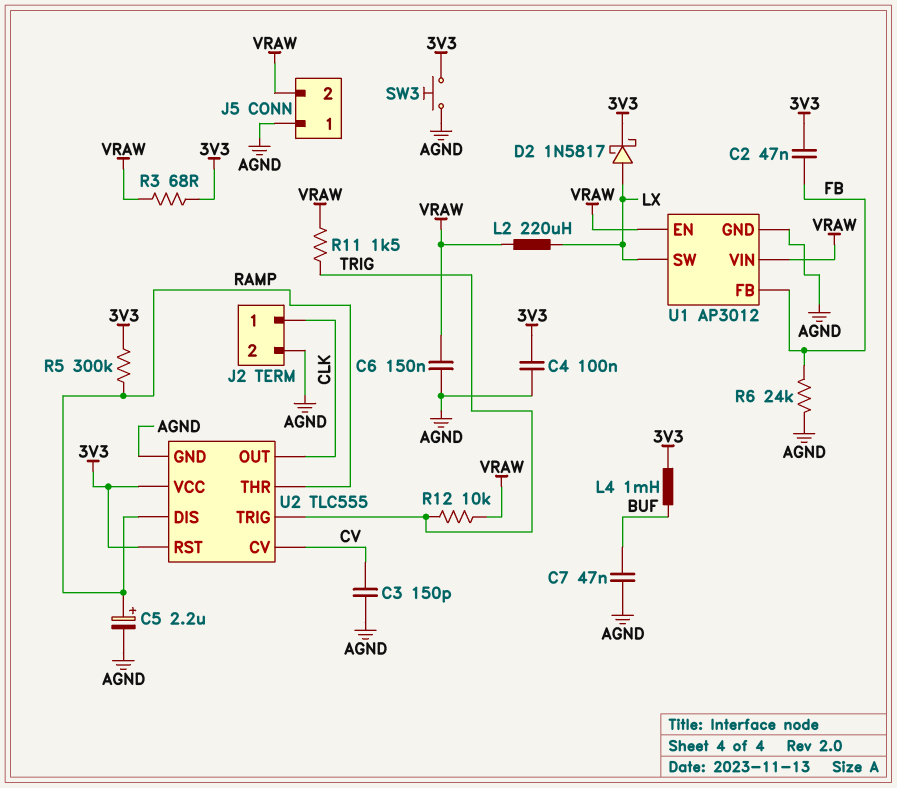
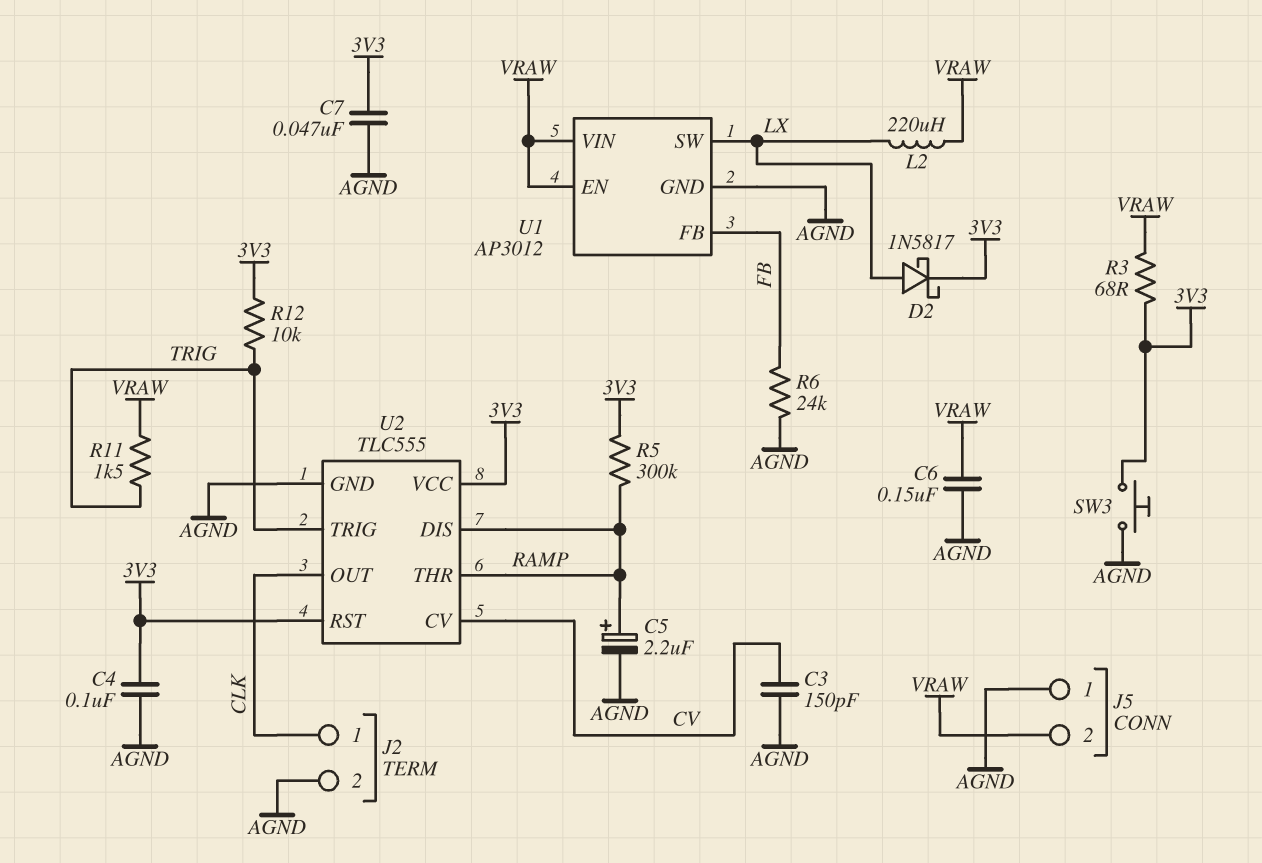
C2: 47nF (3V3, FB) -> none
C7: 47nF (AGND, BUF) -> 47nF (3V3, AGND)
L4: 1mH (3V3, BUF) -> none
R12: 10k (TRIG, VRAW) -> 10k (3V3, TRIG)

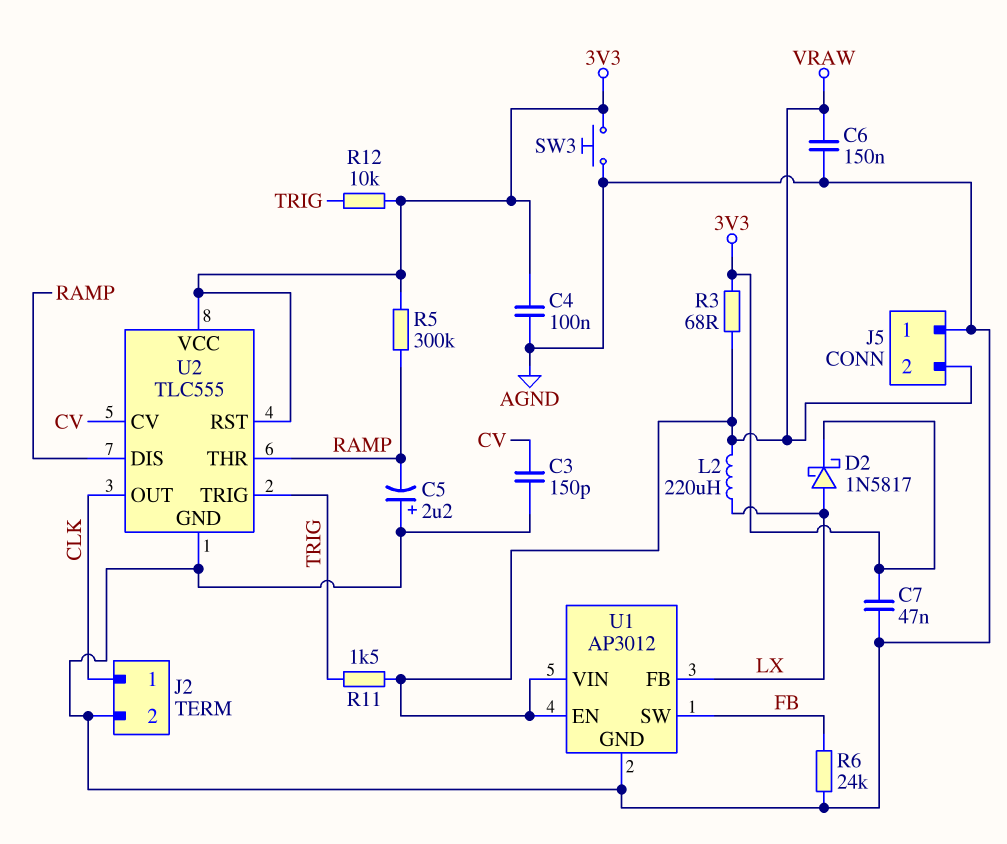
C5: 2.2uF (plus RAMP, minus AGND) -> 2.2uF (plus AGND, minus RAMP)
U1 pin FB: FB -> LX
U1 pin SW: LX -> FB

